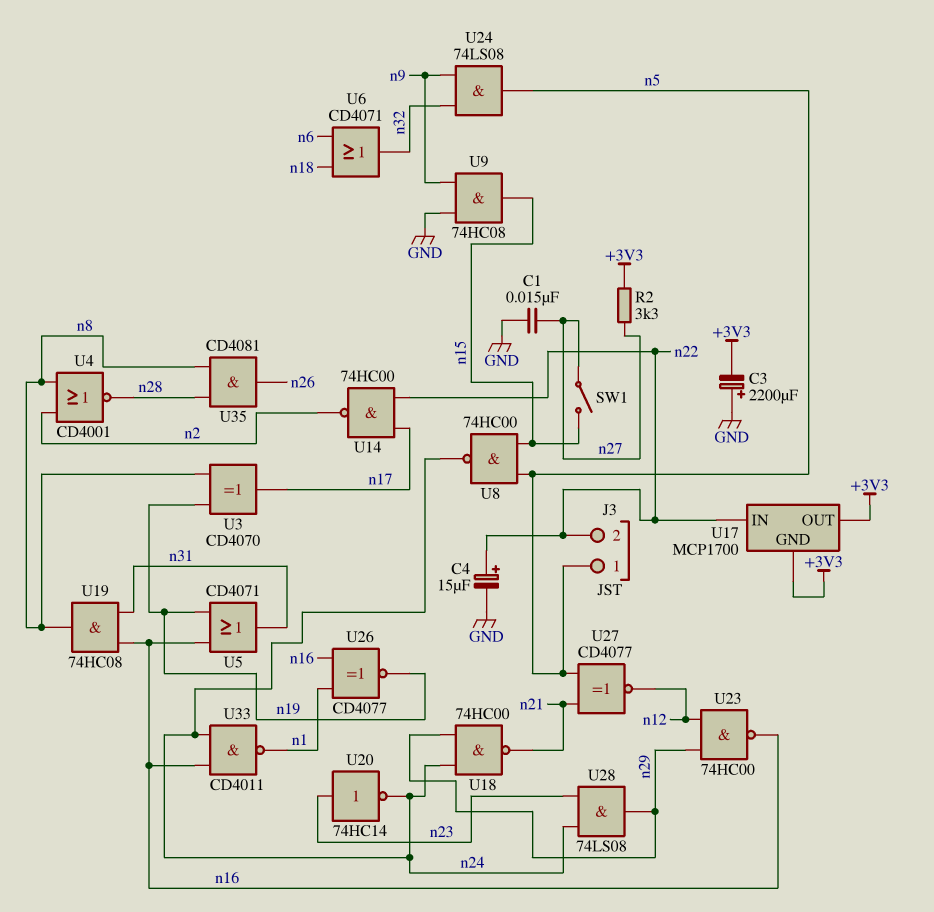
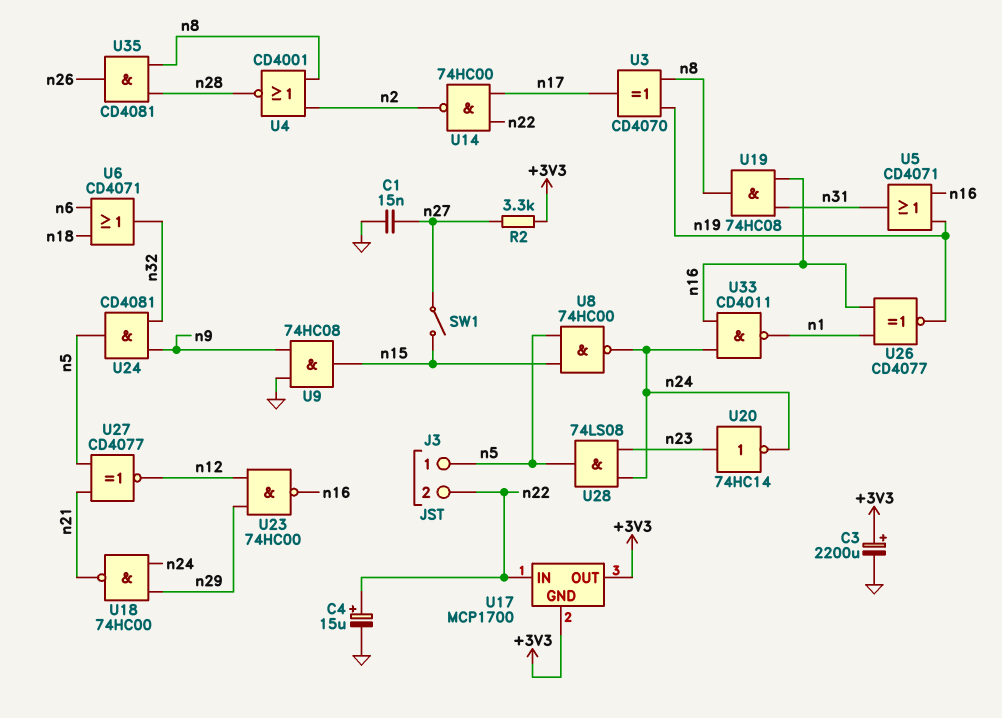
C3: 2200uF (plus GND, minus +3V3) -> 2200uF (plus +3V3, minus GND)
U24: AND 74LS08 (in n9, in n32, out n5) -> AND CD4081 (in n9, in n32, out n5)
U28: AND 74LS08 (in n23, in n24, out n29) -> AND 74LS08 (in n23, in n24, out n5)

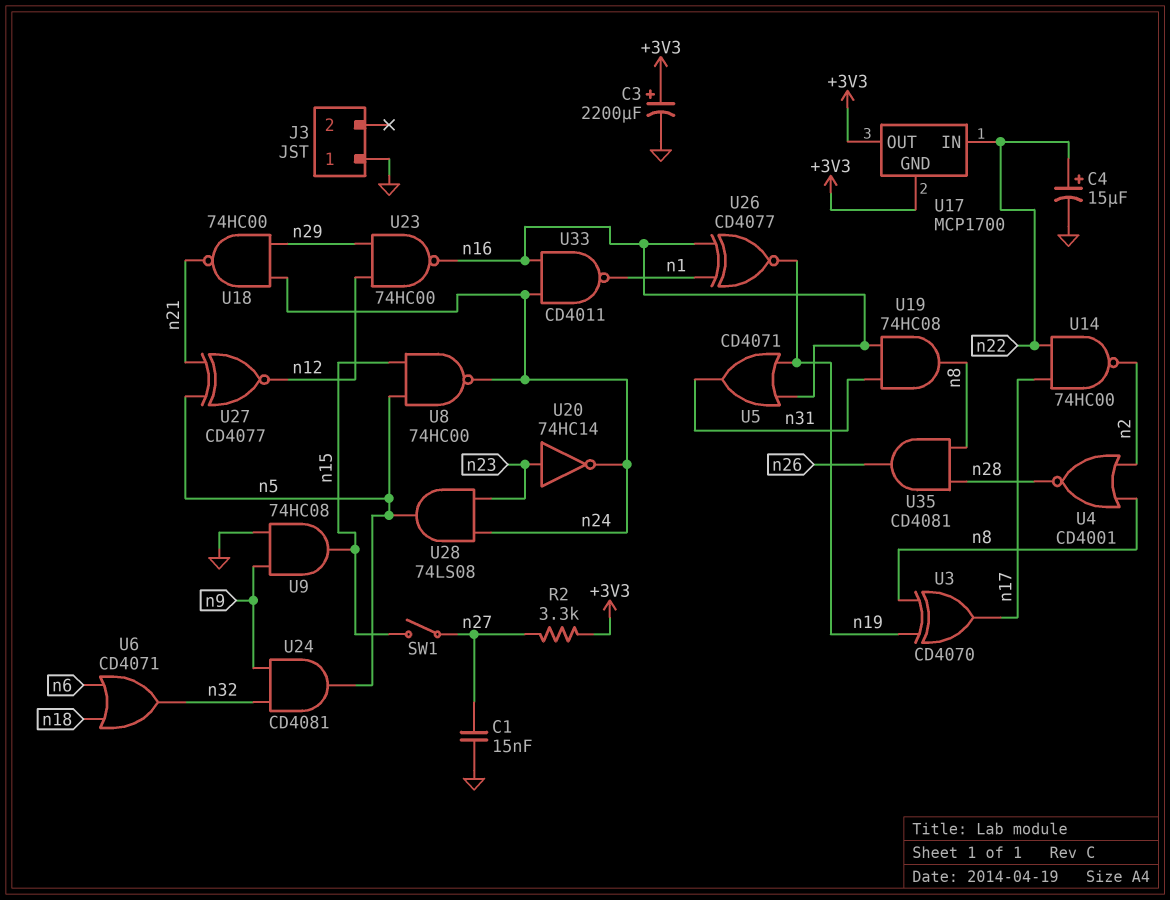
J3 pin 1: n5 -> GND
J3 pin 2: n22 -> none

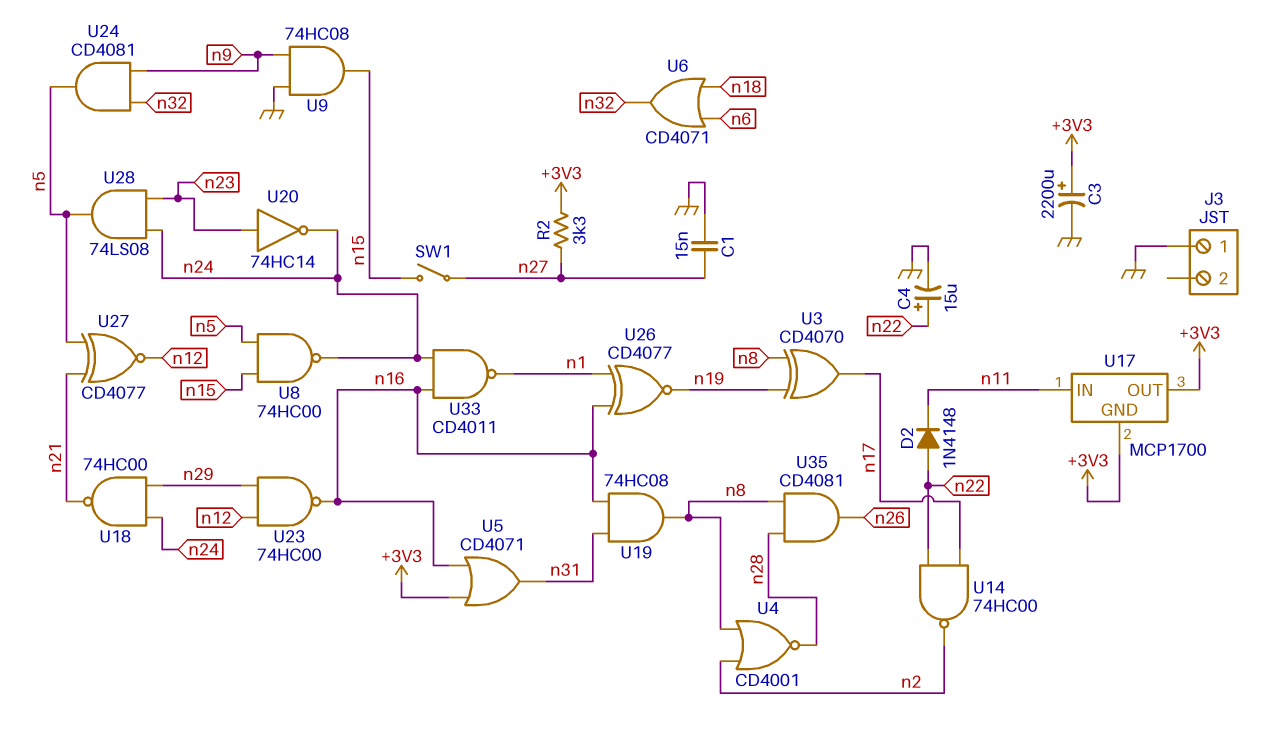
D2: none -> diode 1N4148 (A n22, K n11)
U5: OR CD4071 (in n16, in n19, out n31) -> OR CD4071 (in +3V3, in n16, out n31)
U17 pin IN: n22 -> n11

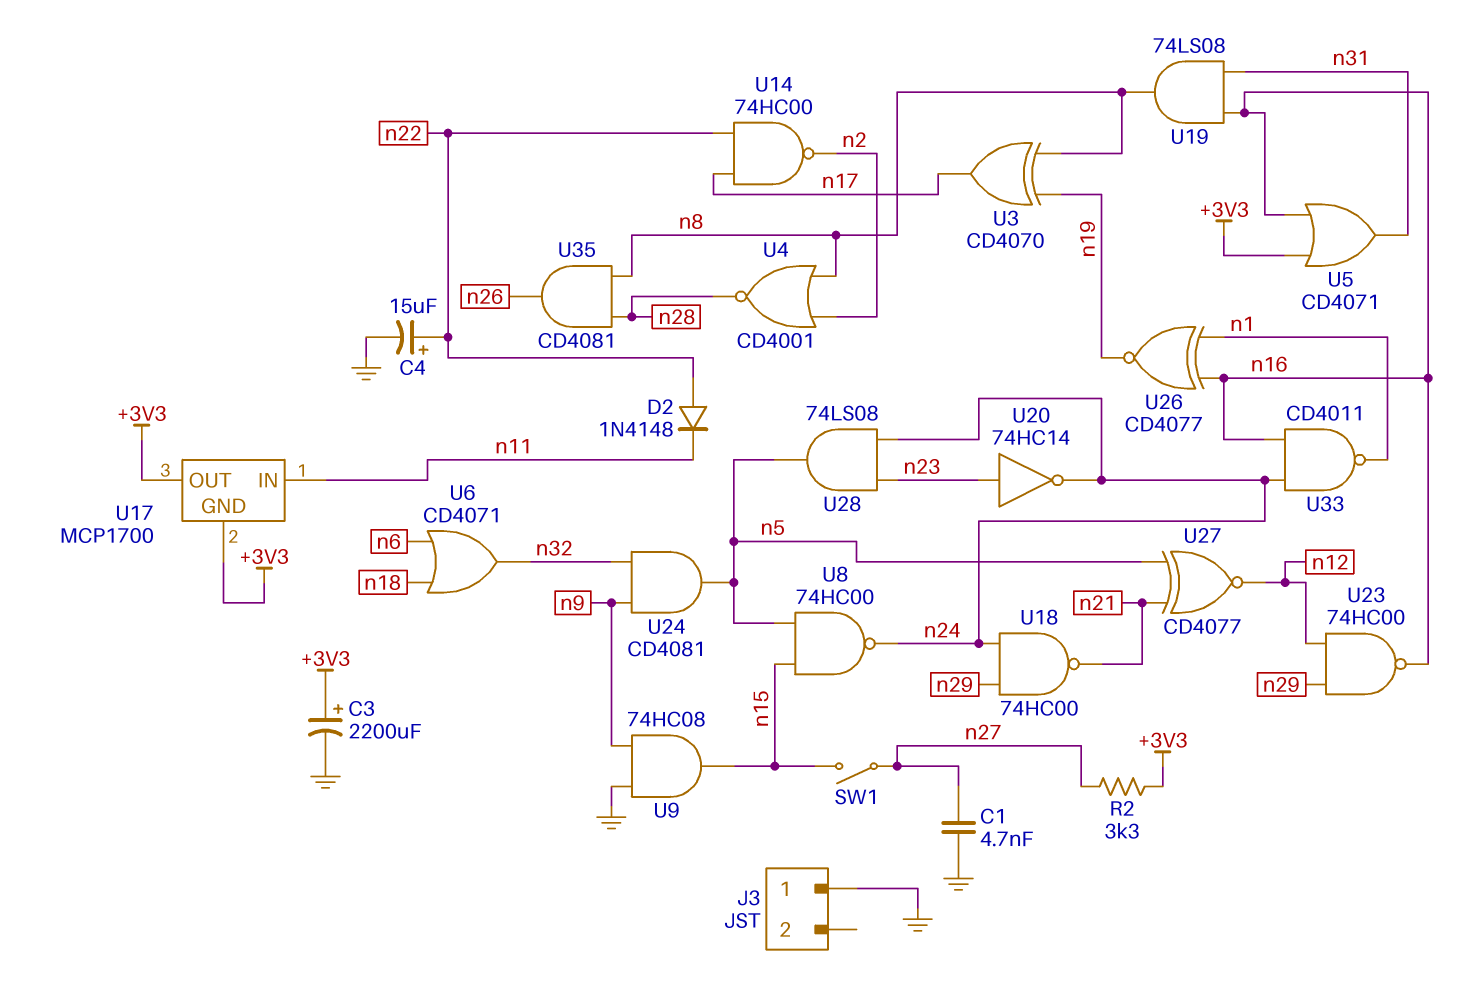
C1: 15nF (GND, n27) -> 4.7nF (GND, n27)
U19: AND 74HC08 (in n16, in n31, out n8) -> AND 74LS08 (in n16, in n31, out n8)

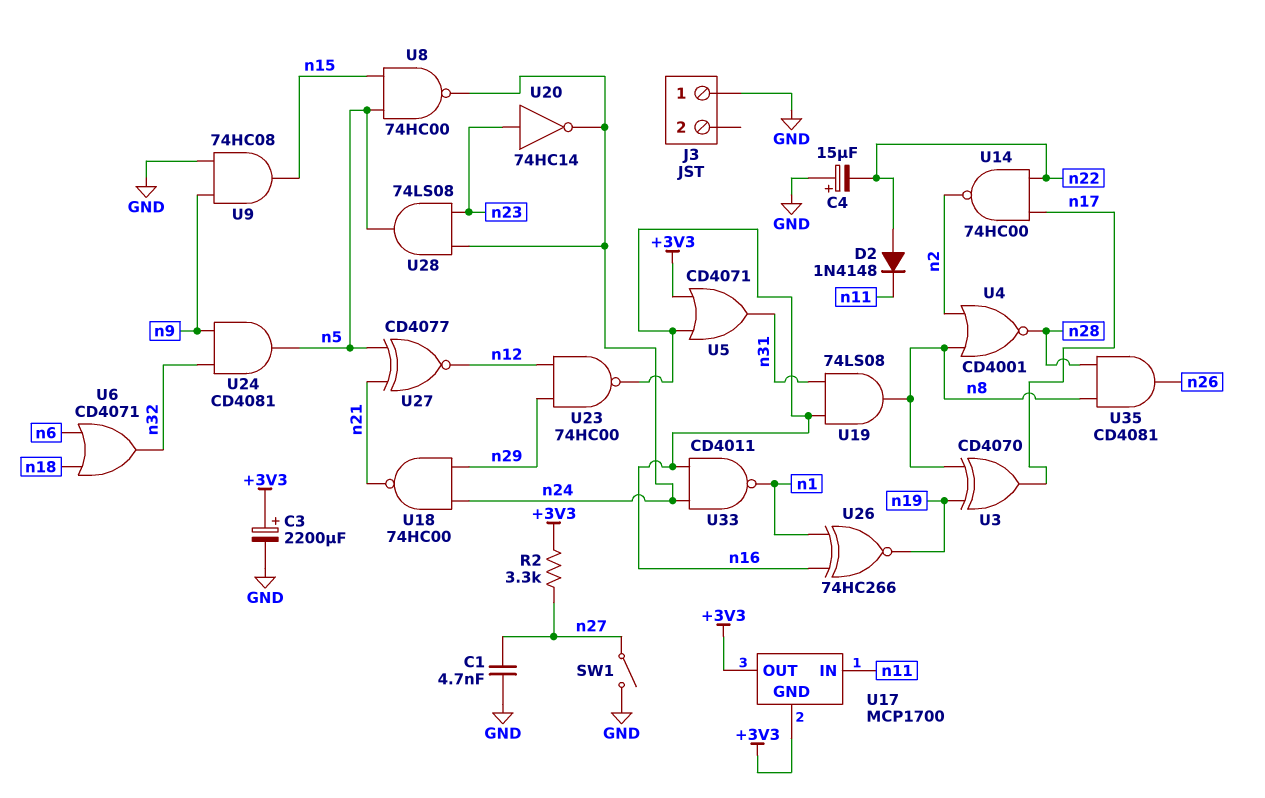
C4: 15uF (plus n22, minus GND) -> 15uF (plus GND, minus n22)
SW1: switch (n15, n27) -> switch (GND, n27)
U26: XNOR CD4077 (in n1, in n16, out n19) -> XNOR 74HC266 (in n1, in n16, out n19)

